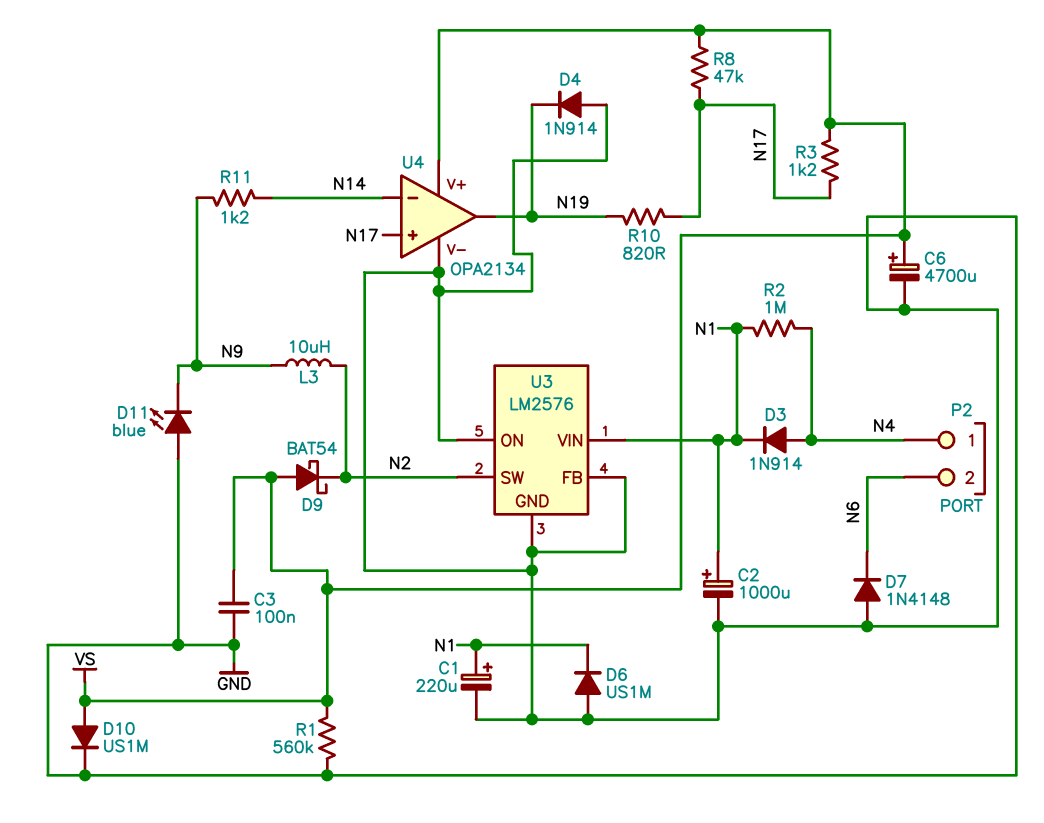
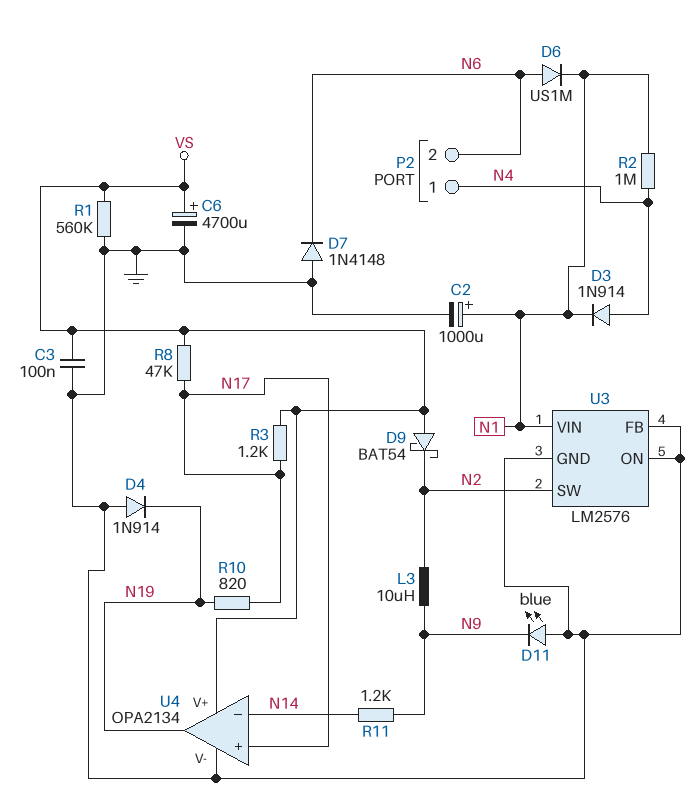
C1: 220uF (plus N1, minus GND) -> none
D6: diode US1M (A GND, K N1) -> diode US1M (A N6, K N1)
D10: diode US1M (A VS, K GND) -> none

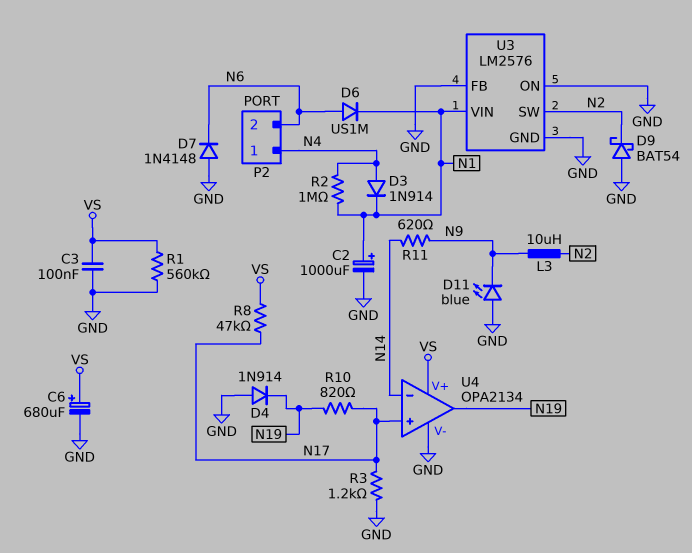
C6: 4700uF (plus VS, minus GND) -> 680uF (plus VS, minus GND)
D9: schottky BAT54 (A VS, K N2) -> schottky BAT54 (A GND, K N2)
R3: 1.2k (N17, VS) -> 1.2k (GND, N17)
R11: 1.2k (N9, N14) -> 620 (N9, N14)

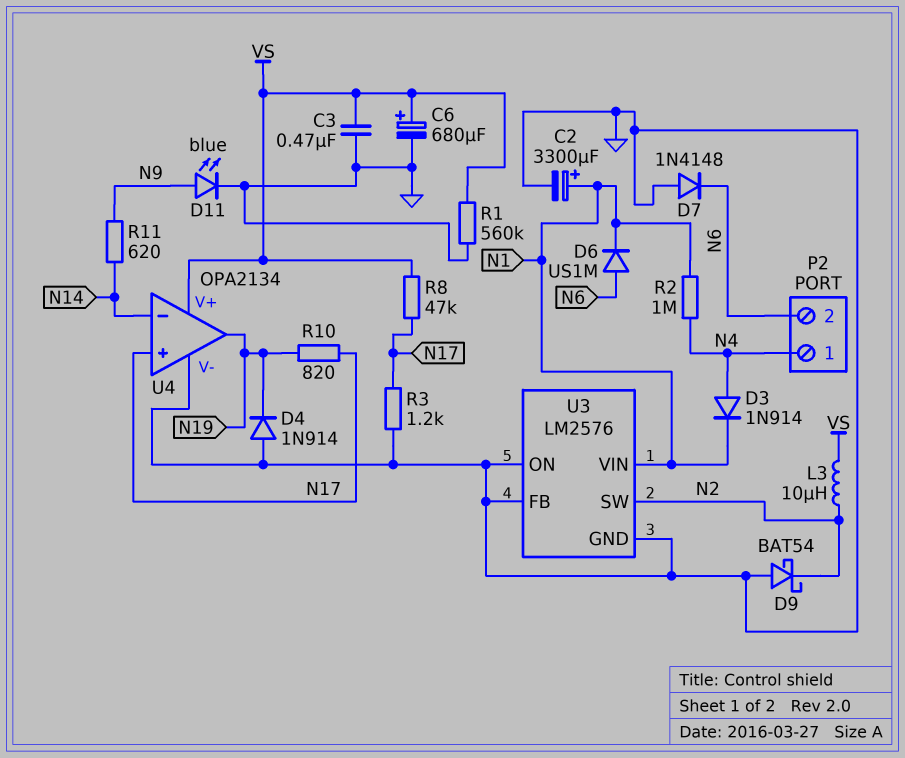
C2: 1000uF (plus N1, minus GND) -> 3300uF (plus N1, minus GND)
C3: 100nF (GND, VS) -> 470nF (GND, VS)
D11: LED blue (A GND, K N9) -> LED blue (A N9, K GND)
L3: 10uH (N2, N9) -> 10uH (N2, VS)

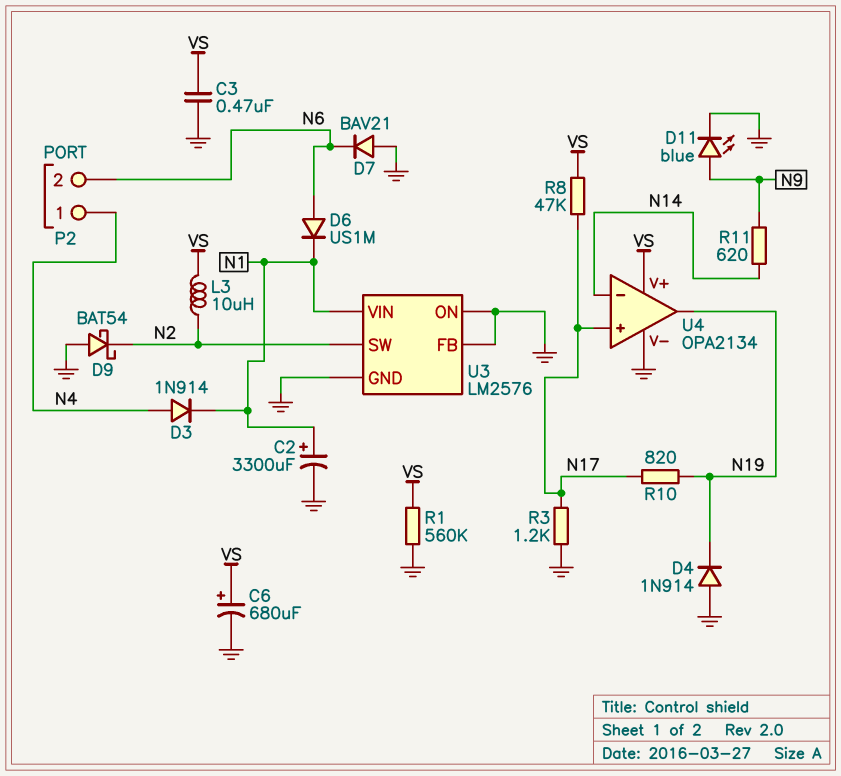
D7: diode 1N4148 (A GND, K N6) -> diode BAV21 (A GND, K N6)
R2: 1M (N1, N4) -> none

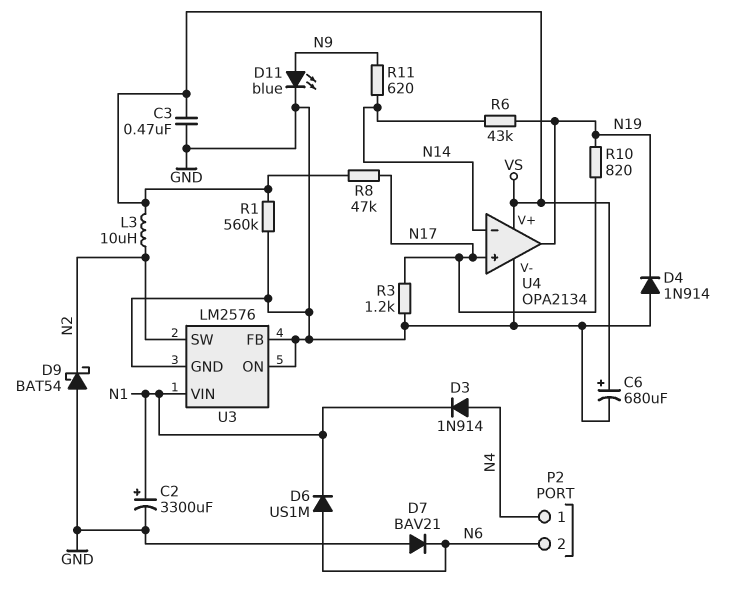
R6: none -> 43k (N14, N19)

